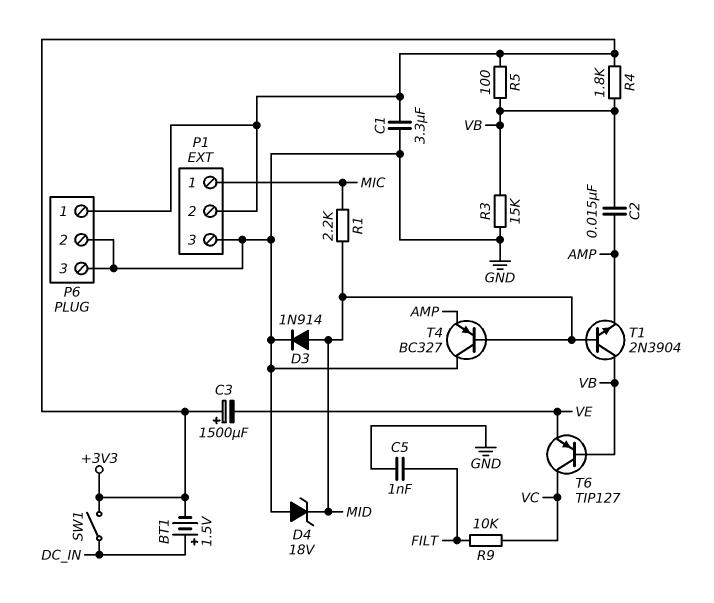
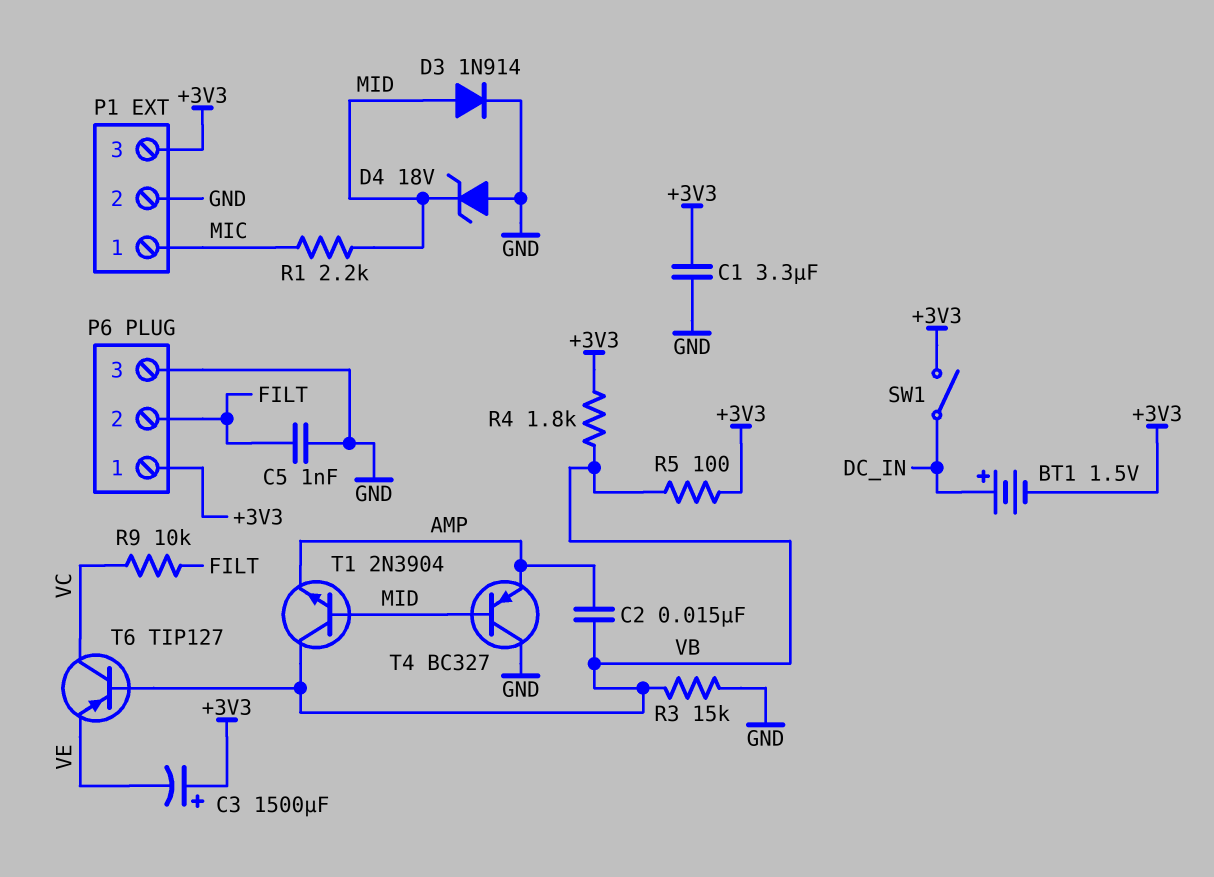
P1 pin 2: +3V3 -> GND
P1 pin 3: GND -> +3V3
P6 pin 2: GND -> FILT

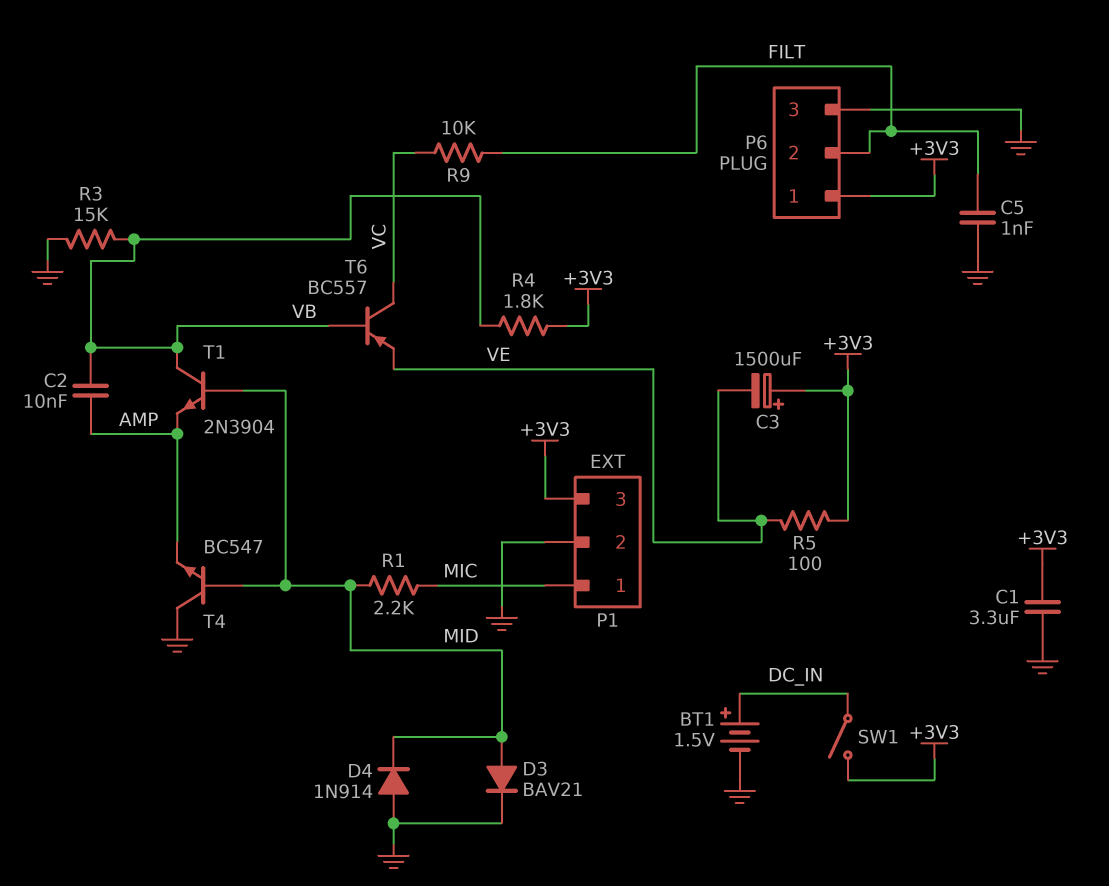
BT1: 1.5V (plus DC_IN, minus +3V3) -> 1.5V (plus DC_IN, minus GND)
C2: 15nF (AMP, VB) -> 10nF (AMP, VB)
D3: diode 1N914 (A MID, K GND) -> diode BAV21 (A MID, K GND)
D4: zener 18V (A GND, K MID) -> diode 1N914 (A GND, K MID)
R5: 100 (+3V3, VB) -> 100 (+3V3, VE)
T4: PNP BC327 (B MID, C GND, E AMP) -> NPN BC547 (B MID, C GND, E AMP)
T6: PNP TIP127 (B VB, C VC, E VE) -> PNP BC557 (B VB, C VC, E VE)

